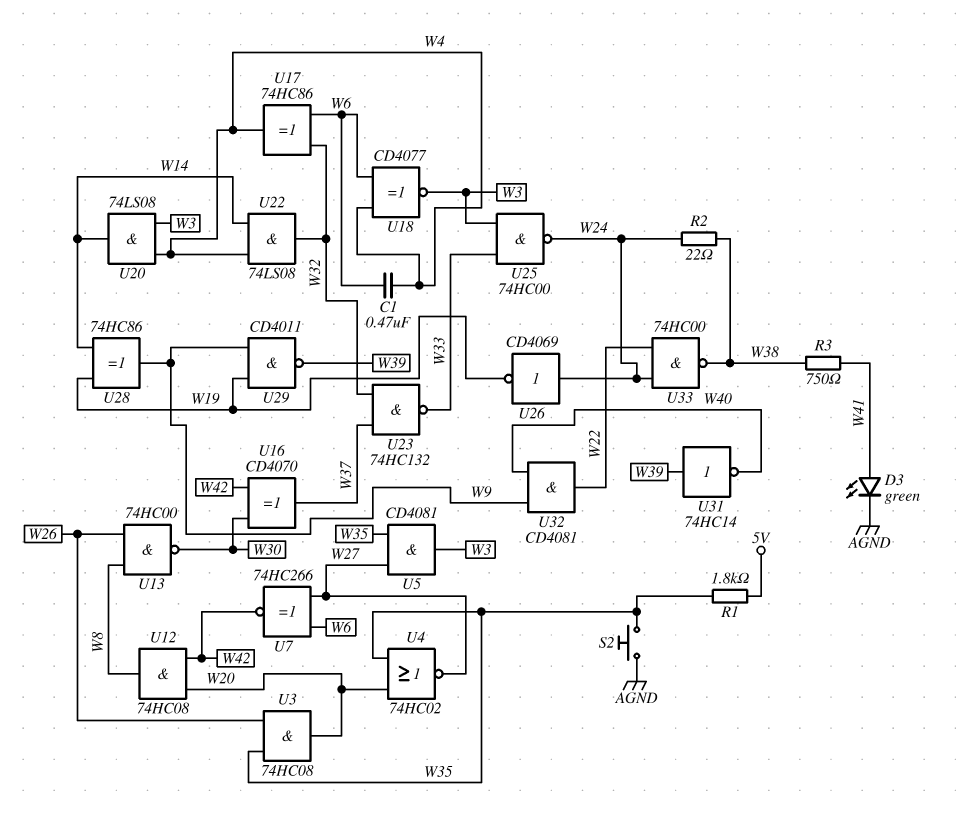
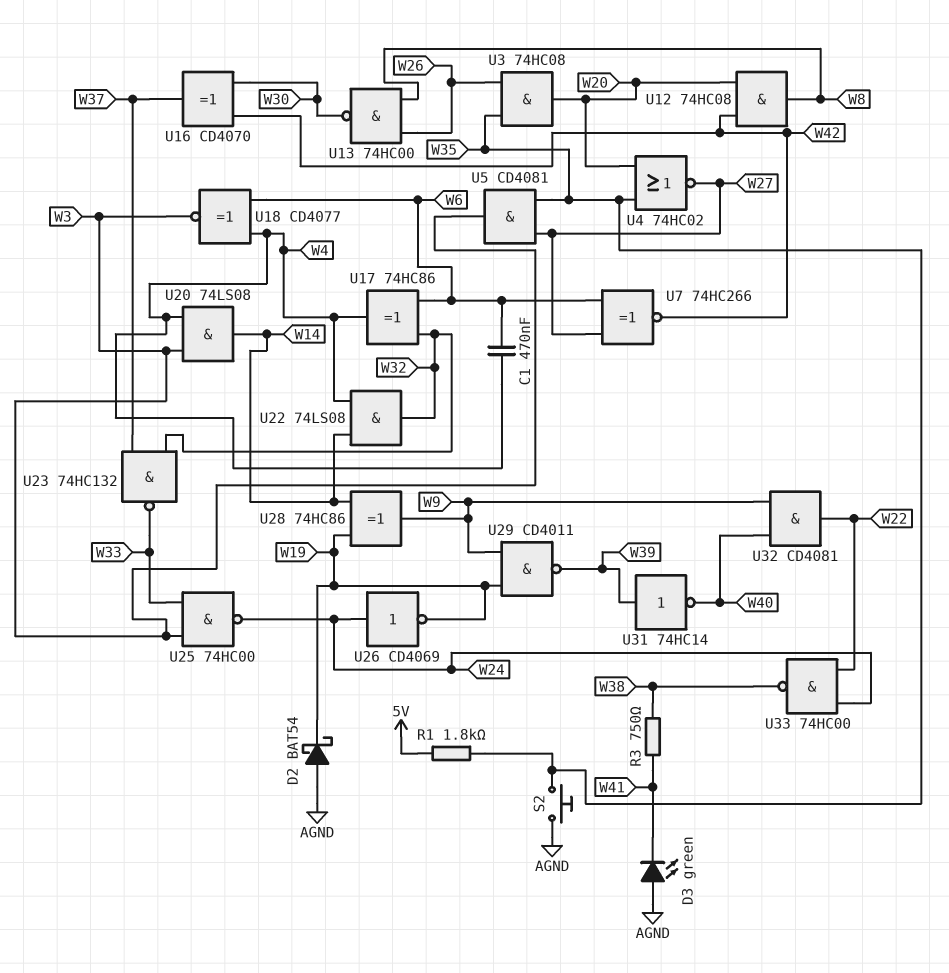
D2: none -> schottky BAT54 (A AGND, K W19)
D3: LED green (A W41, K AGND) -> LED green (A AGND, K W41)
R2: 22 (W24, W38) -> none

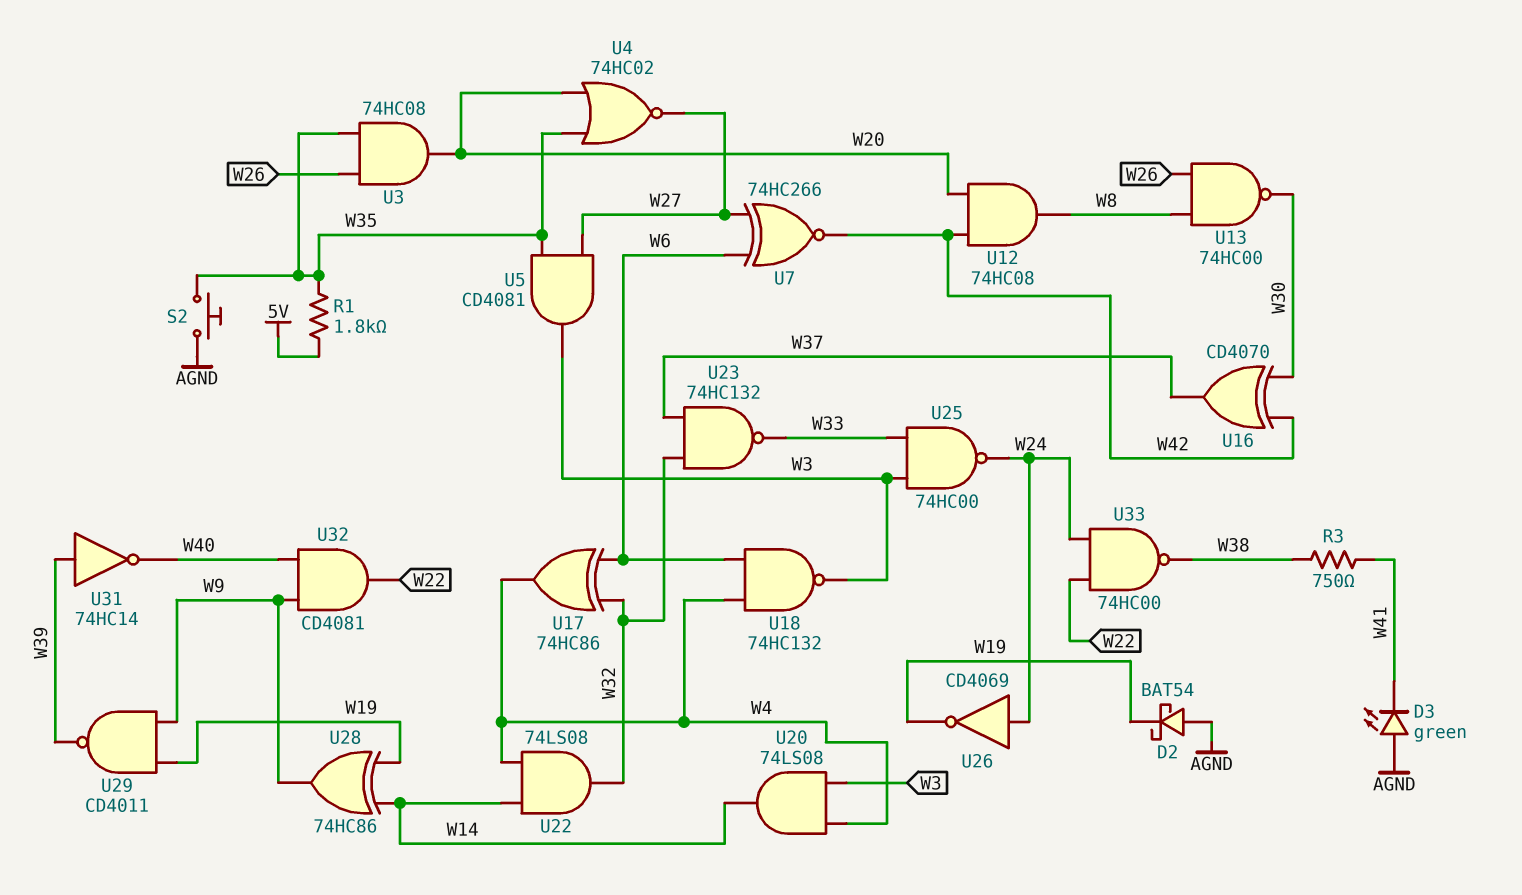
C1: 470nF (W4, W6) -> none
U18: XNOR CD4077 (in W4, in W6, out W3) -> NAND 74HC132 (in W4, in W6, out W3)

